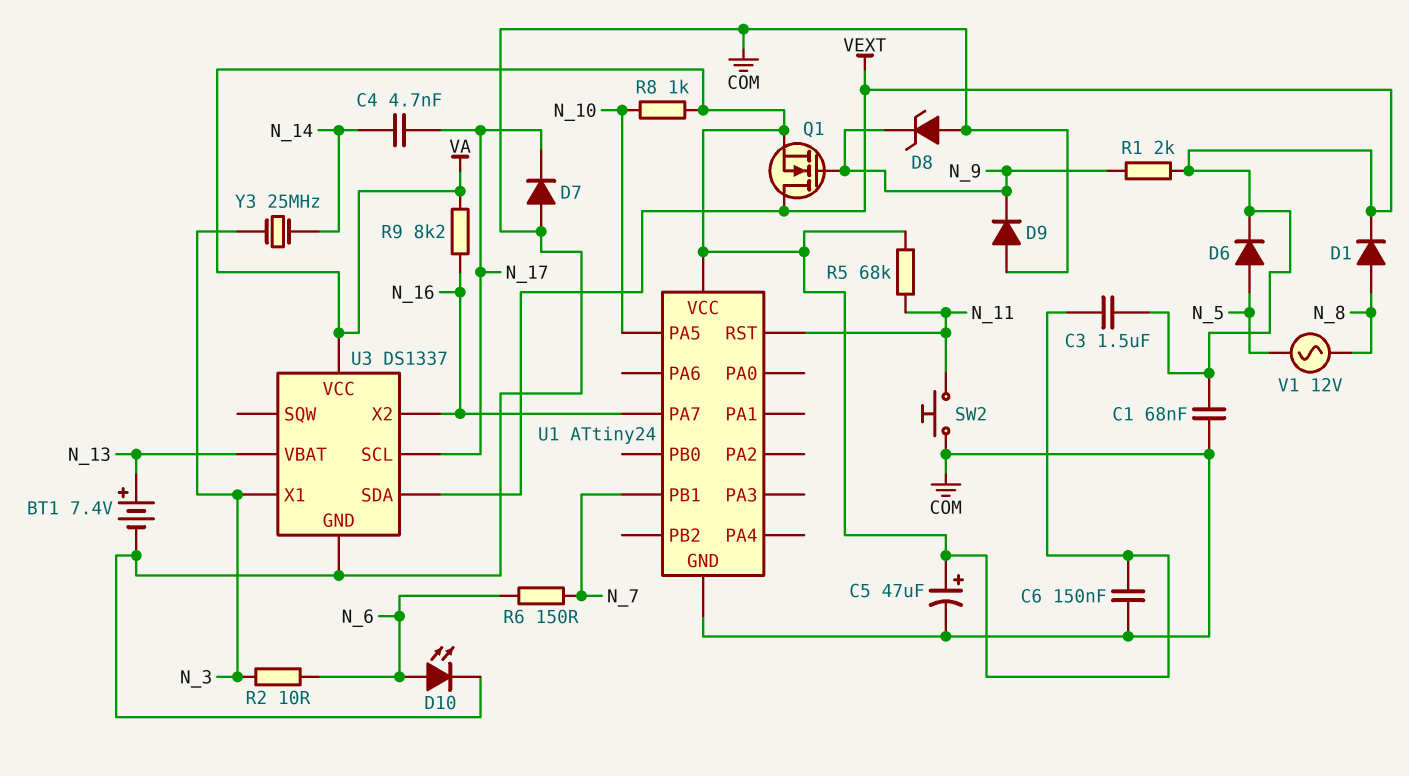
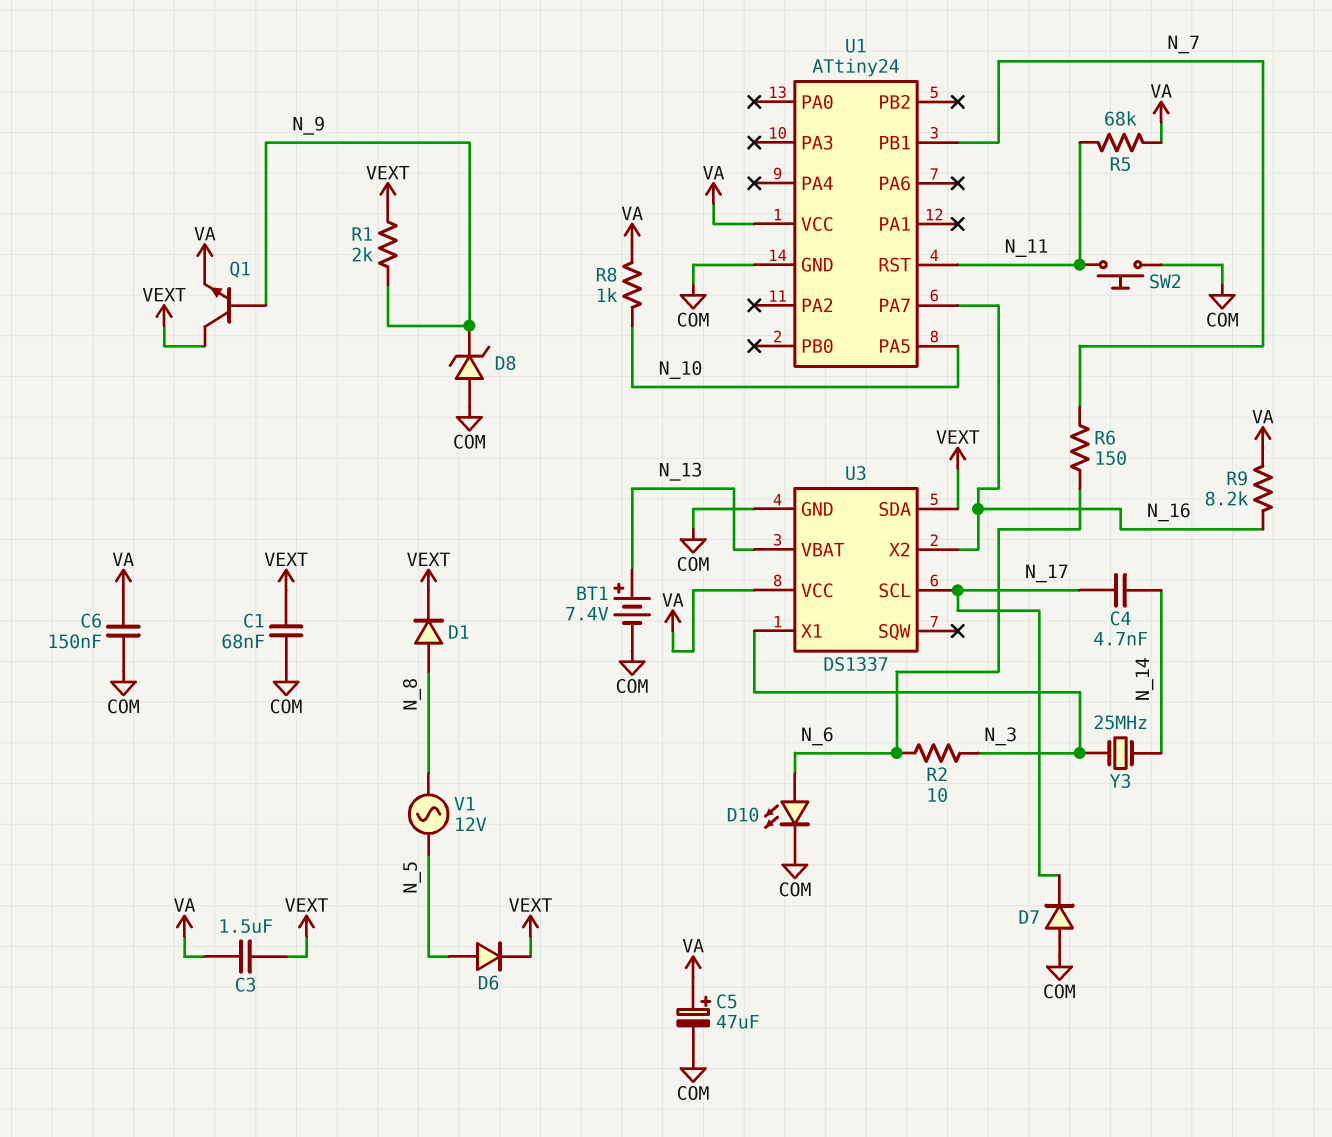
D9: diode (A COM, K N_9) -> none
Q1: NMOS (G N_9, D VEXT, S VA) -> NPN (B N_9, C VEXT, E VA)

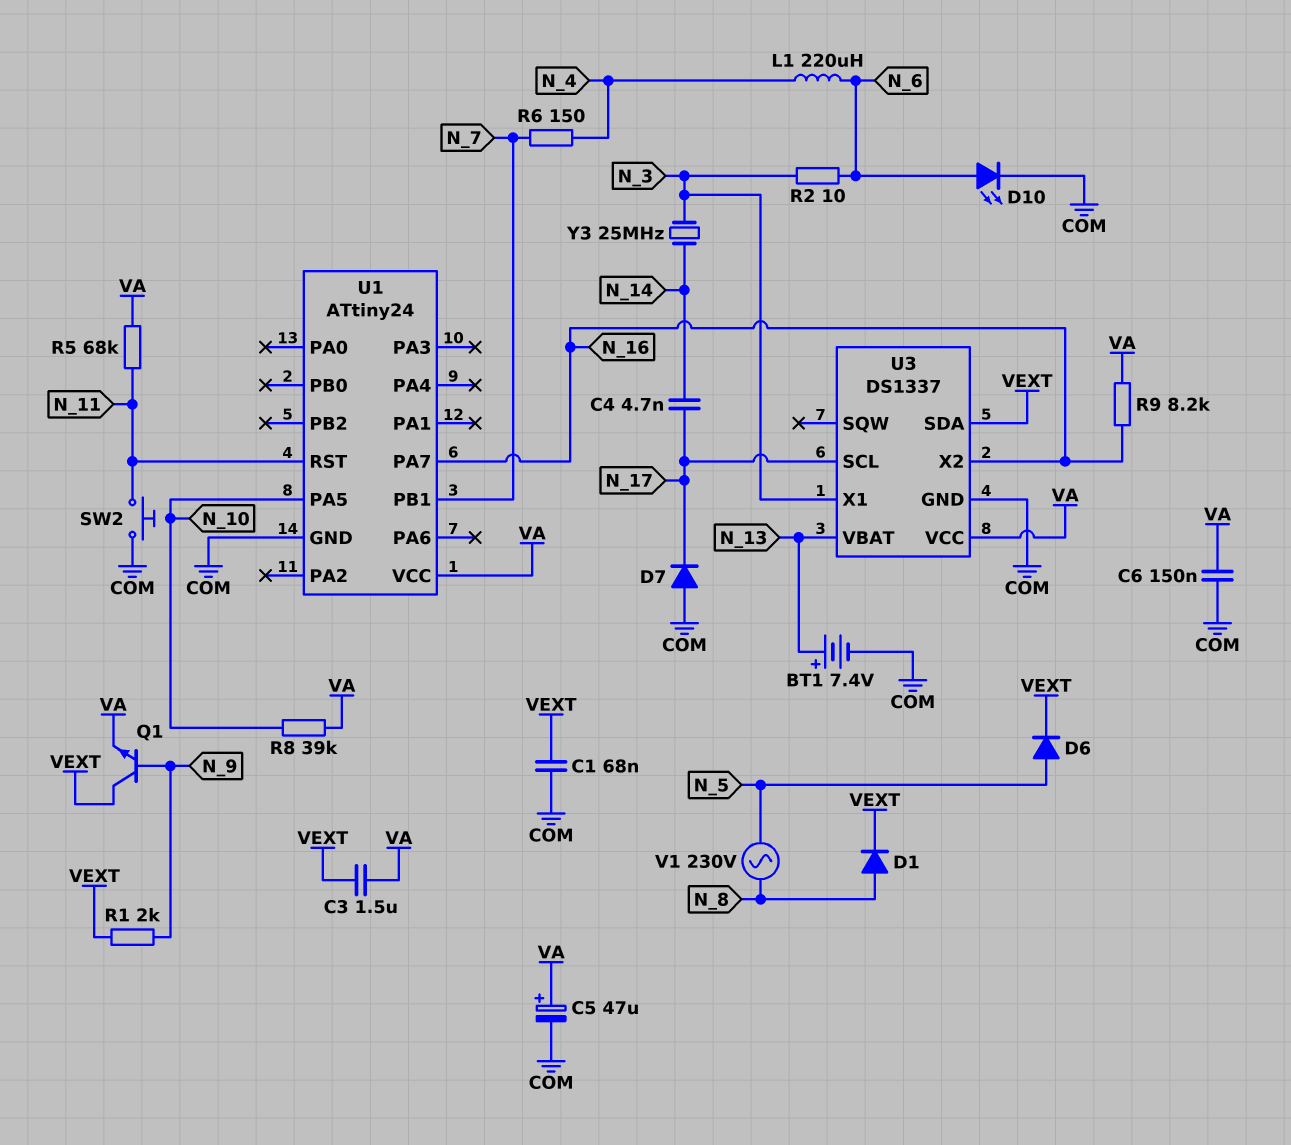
D8: zener (A COM, K N_9) -> none
L1: none -> 220uH (N_4, N_6)
R6: 150 (N_6, N_7) -> 150 (N_4, N_7)
R8: 1k (N_10, VA) -> 39k (N_10, VA)
V1: AC 12V (N_5, N_8) -> AC 230V (N_5, N_8)

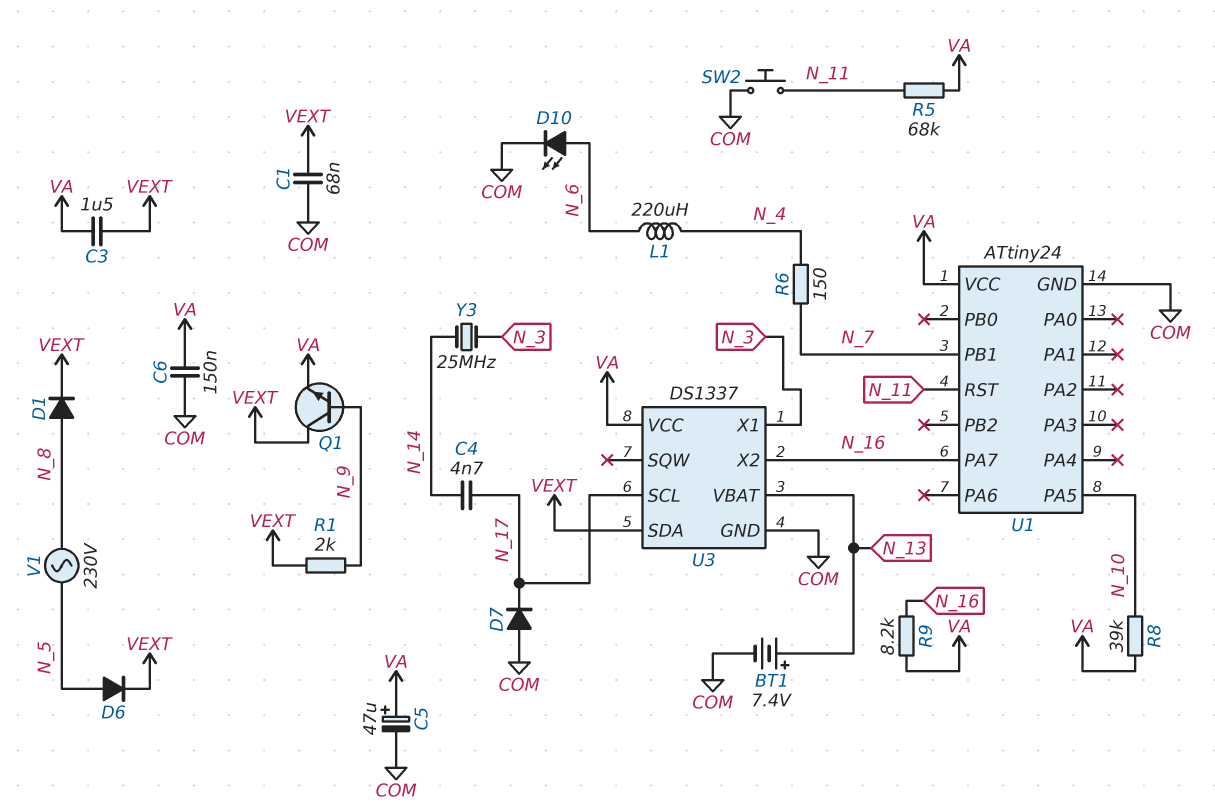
R2: 10 (N_3, N_6) -> none

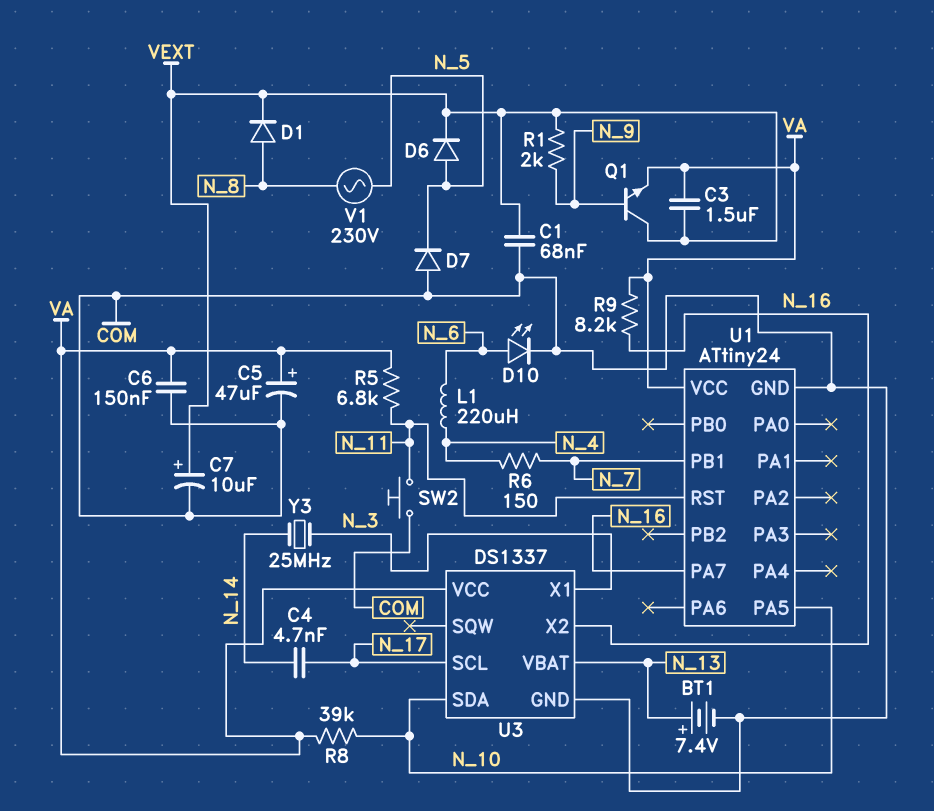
C7: none -> 10uF (plus VEXT, minus COM)
D7: diode (A COM, K N_17) -> diode (A COM, K N_5)
R5: 68k (N_11, VA) -> 6.8k (N_11, VA)
U3 pin SDA: VEXT -> N_10

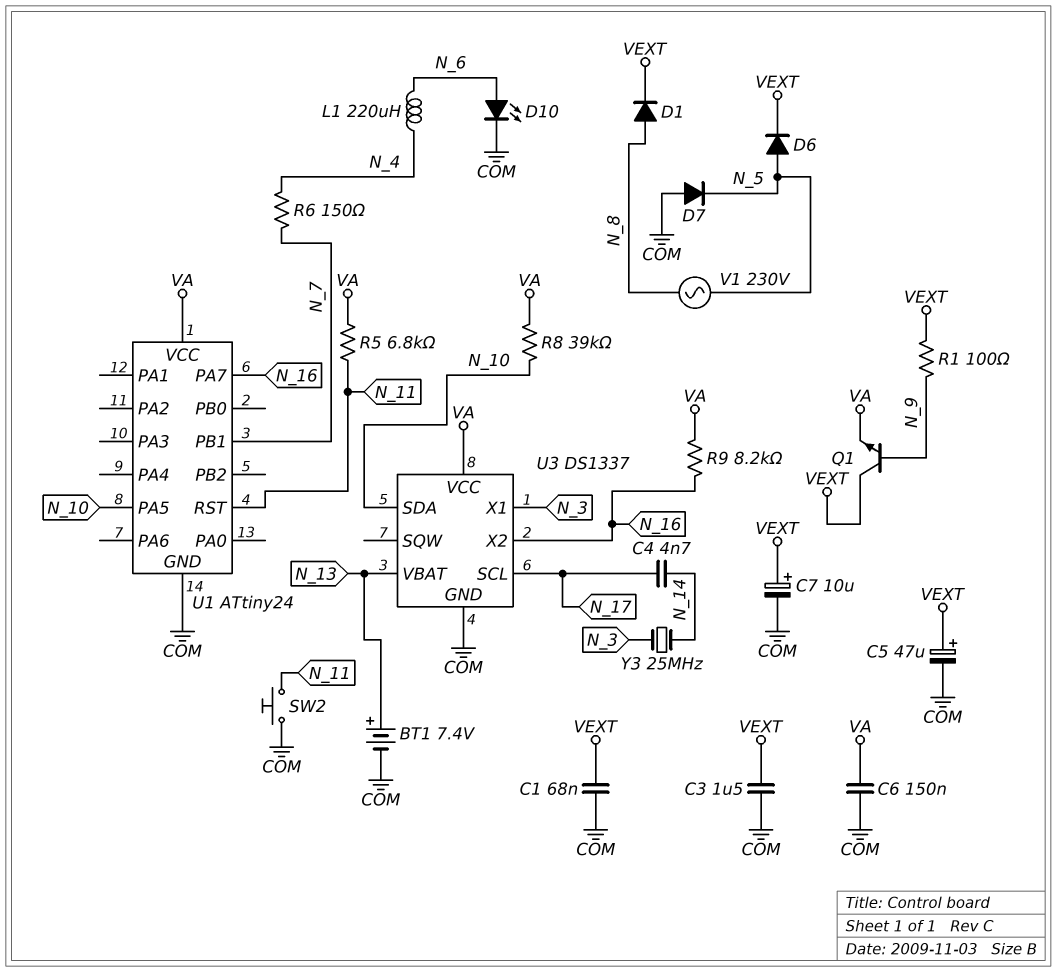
C3: 1.5uF (VA, VEXT) -> 1.5uF (COM, VEXT)
C5: 47uF (plus VA, minus COM) -> 47uF (plus VEXT, minus COM)
R1: 2k (N_9, VEXT) -> 100 (N_9, VEXT)

